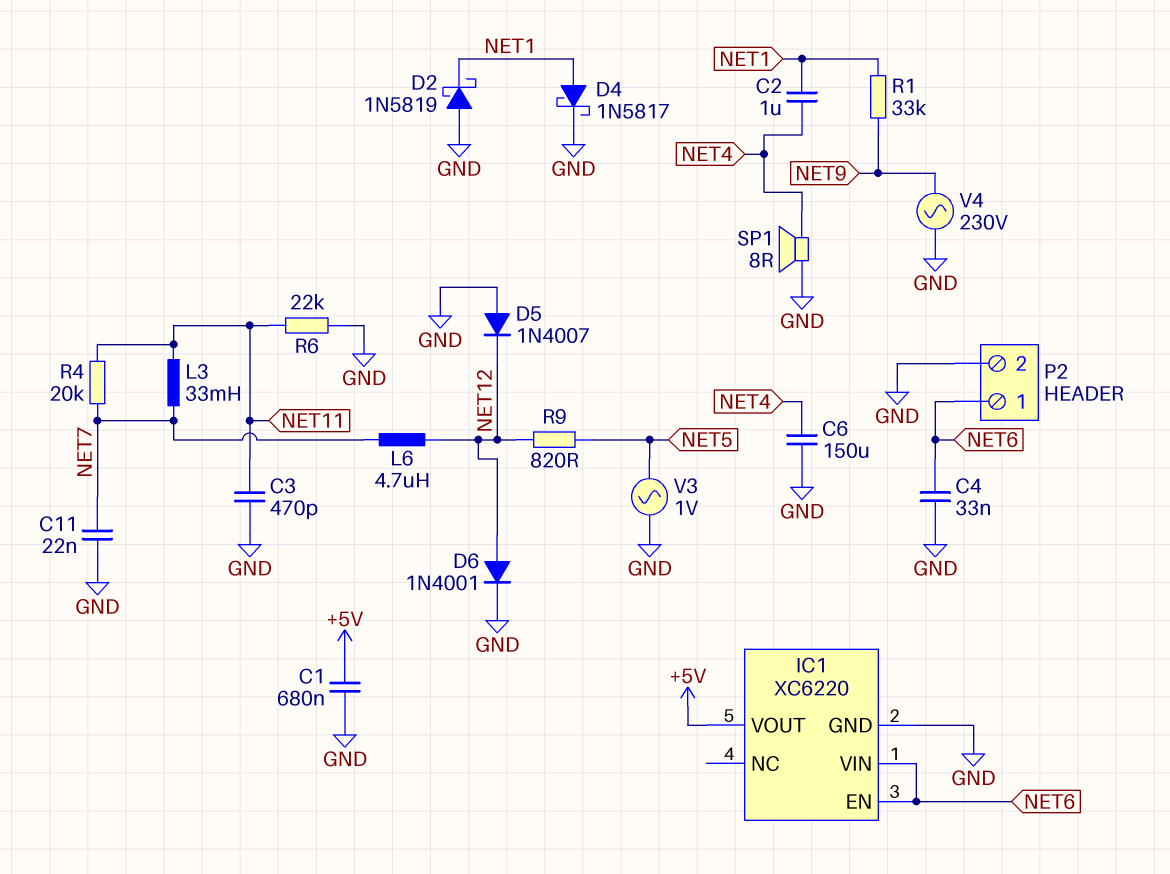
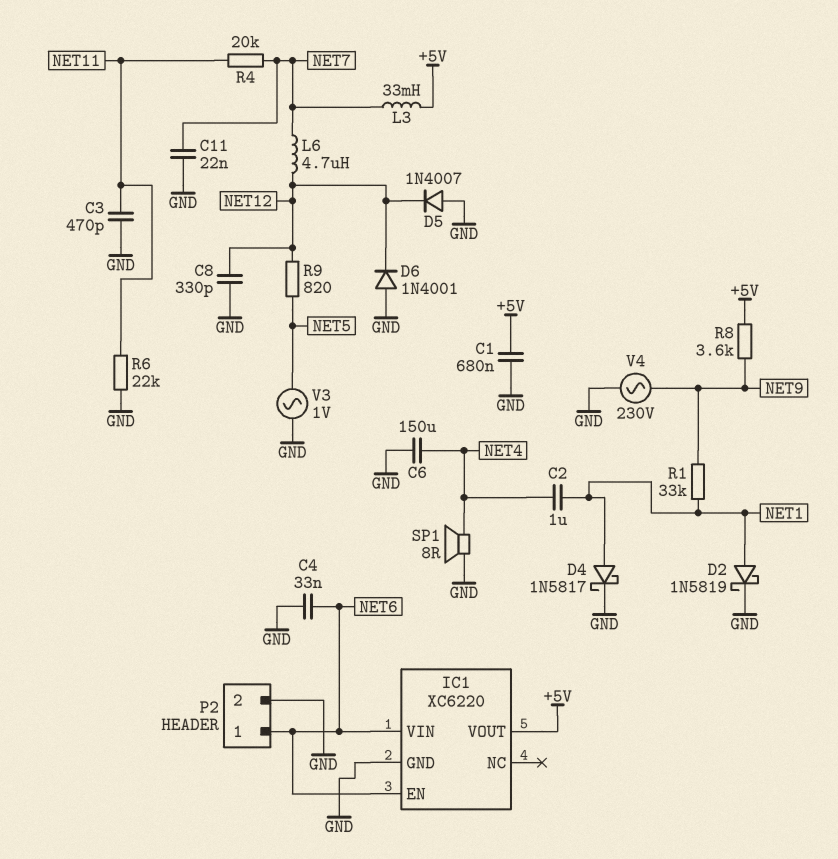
C8: none -> 330pF (GND, NET12)
D2: schottky 1N5819 (A GND, K NET1) -> schottky 1N5819 (A NET1, K GND)
D6: diode 1N4001 (A NET12, K GND) -> diode 1N4001 (A GND, K NET12)
L3: 33mH (NET7, NET11) -> 33mH (+5V, NET7)
R8: none -> 3.6k (+5V, NET9)

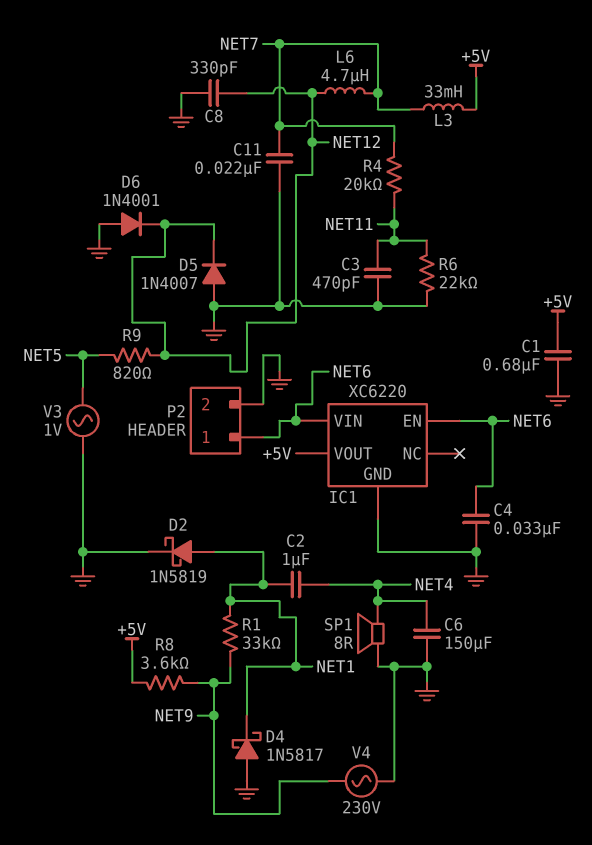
D4: schottky 1N5817 (A NET1, K GND) -> schottky 1N5817 (A GND, K NET1)

